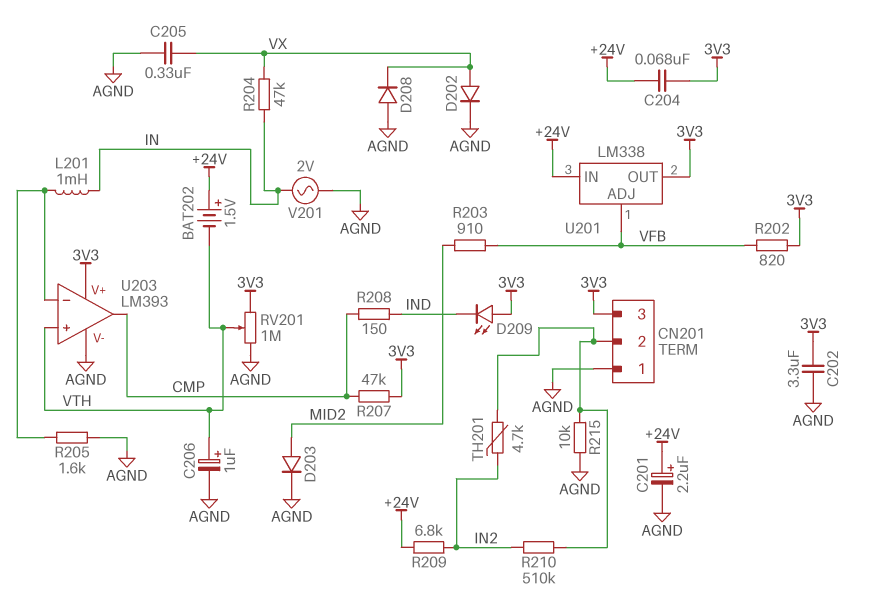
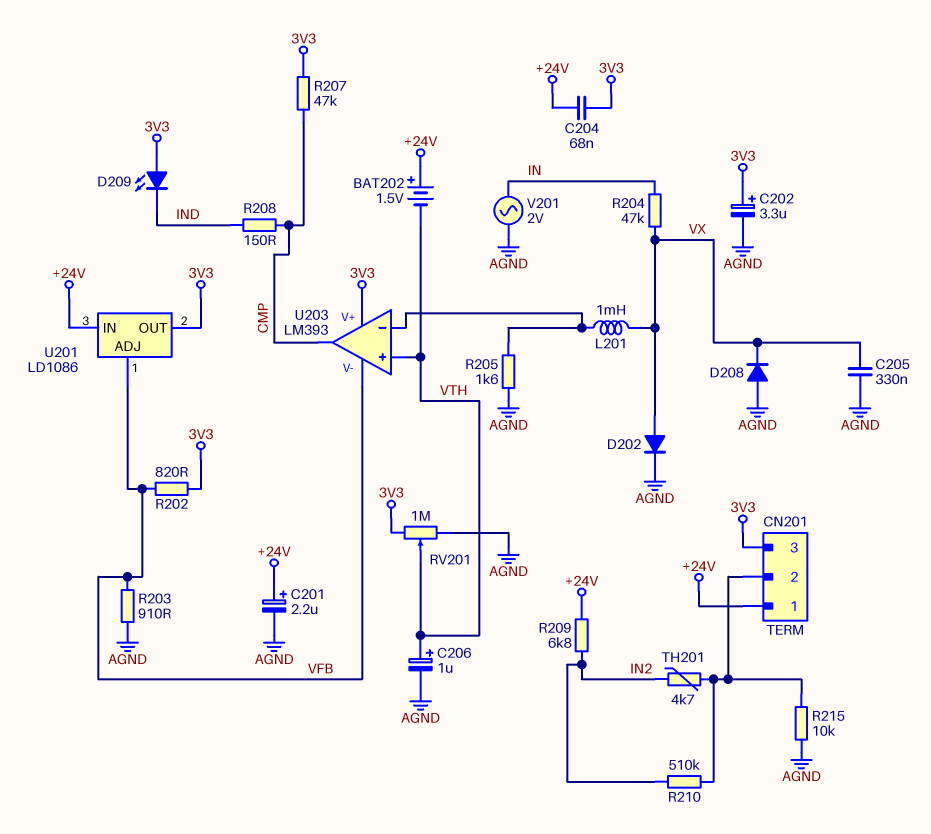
C202: 3.3uF (3V3, AGND) -> 3.3uF (plus 3V3, minus AGND)
CN201 pin 1: AGND -> +24V
D203: diode (A MID2, K AGND) -> none
L201: 1mH (IN, U203/in-) -> 1mH (U203/in-, VX)
R203: 910 (MID2, VFB) -> 910 (AGND, VFB)
U201: LM338 -> LD1086
U203 pin V-: AGND -> VFB

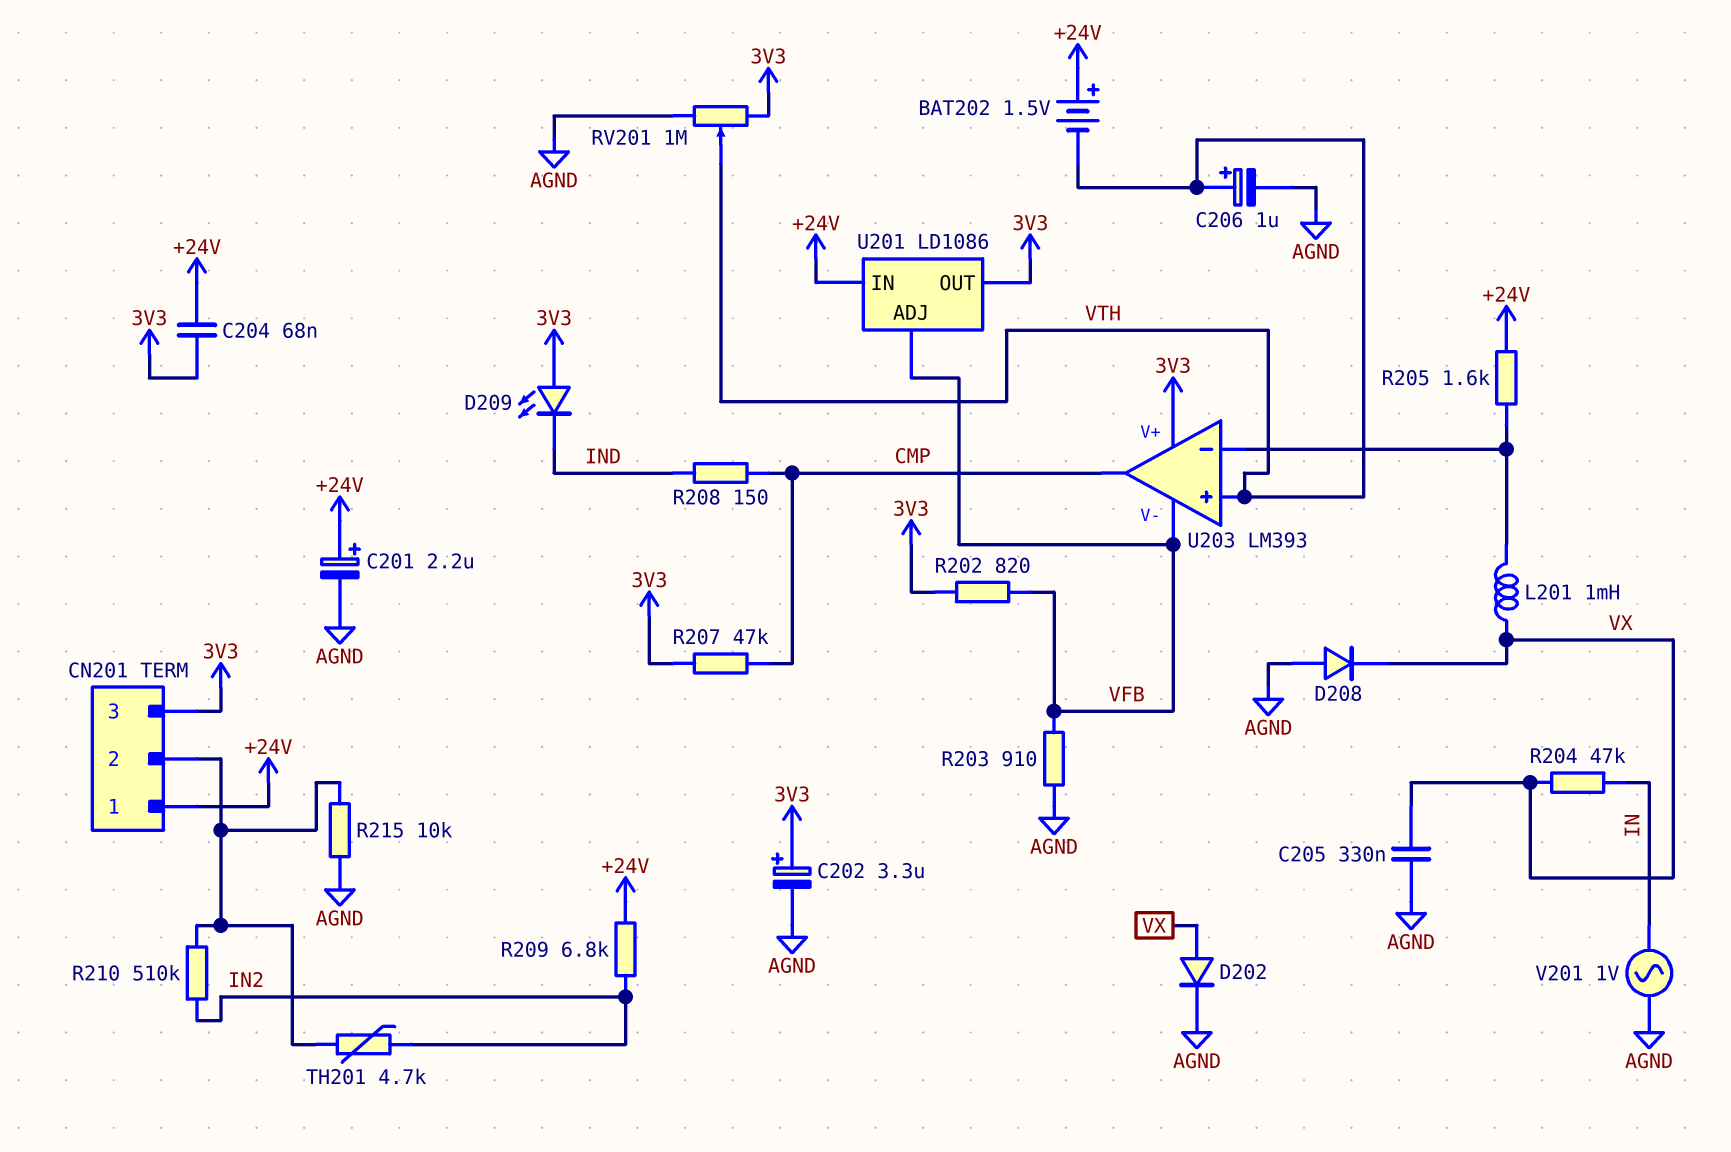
R205: 1.6k (AGND, U203/in-) -> 1.6k (+24V, U203/in-)
V201: AC 2V (AGND, IN) -> AC 1V (AGND, IN)

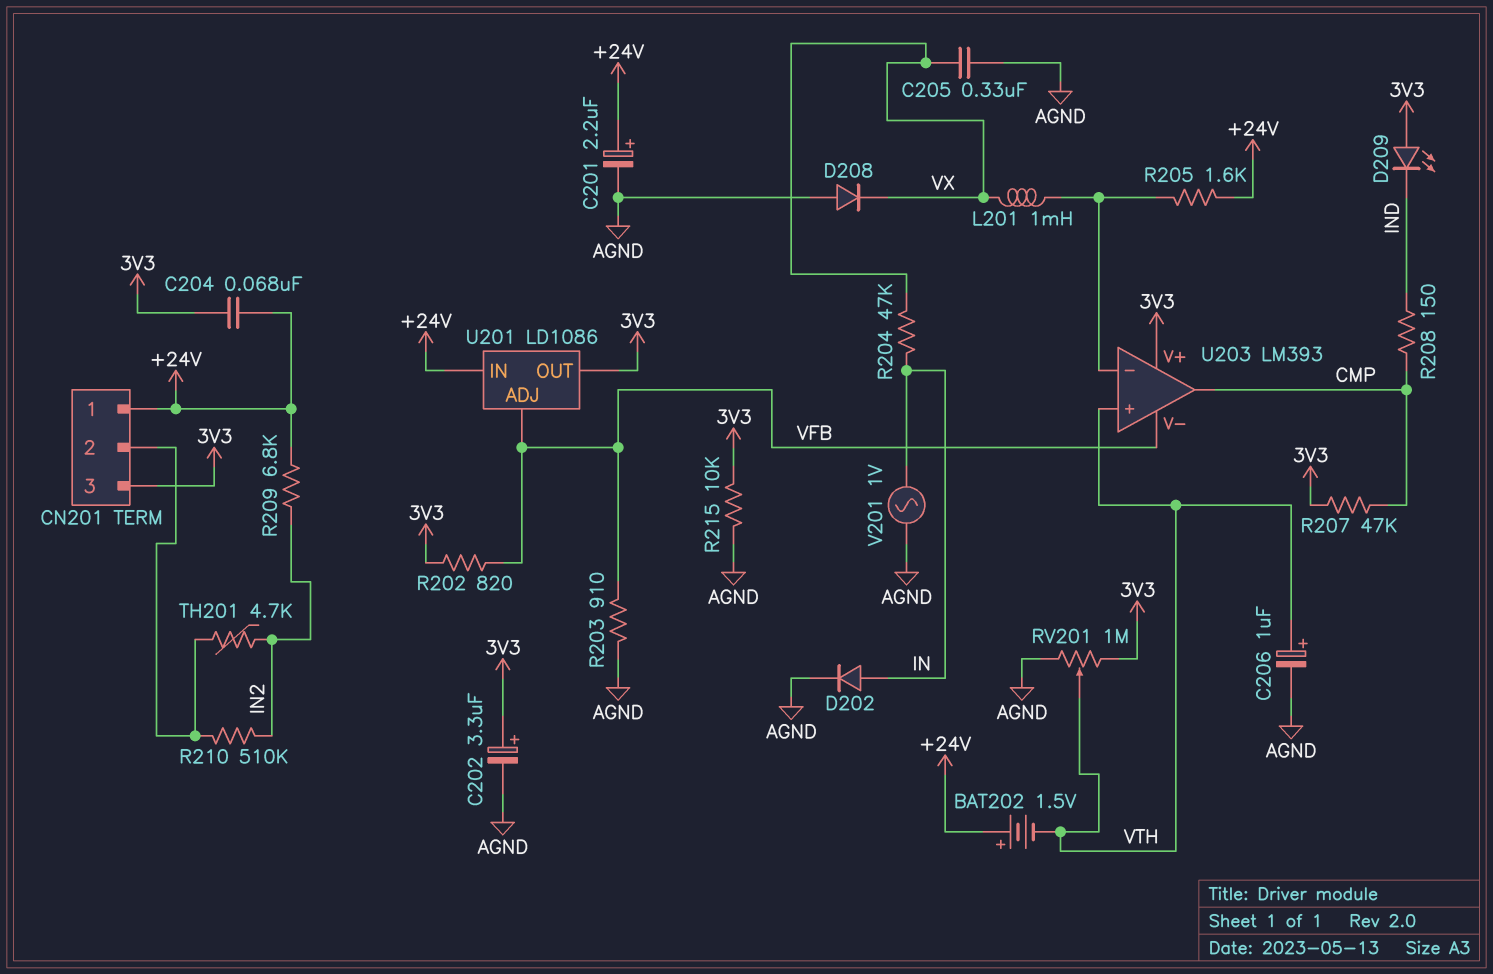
D202: diode (A VX, K AGND) -> diode (A IN, K AGND)
R215: 10k (AGND, CN201/2) -> 10k (3V3, AGND)

